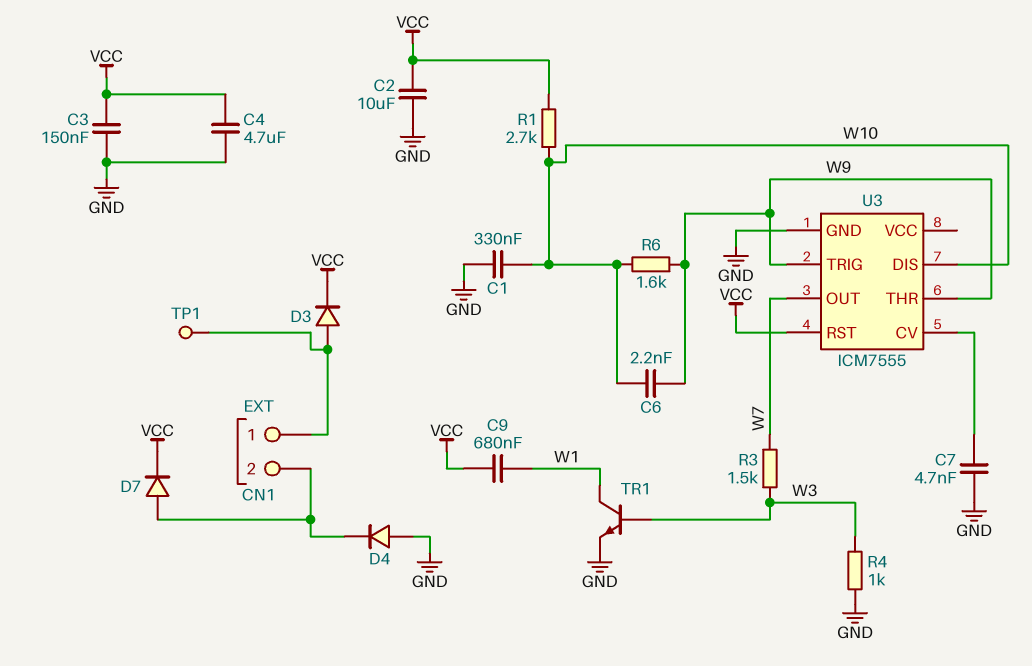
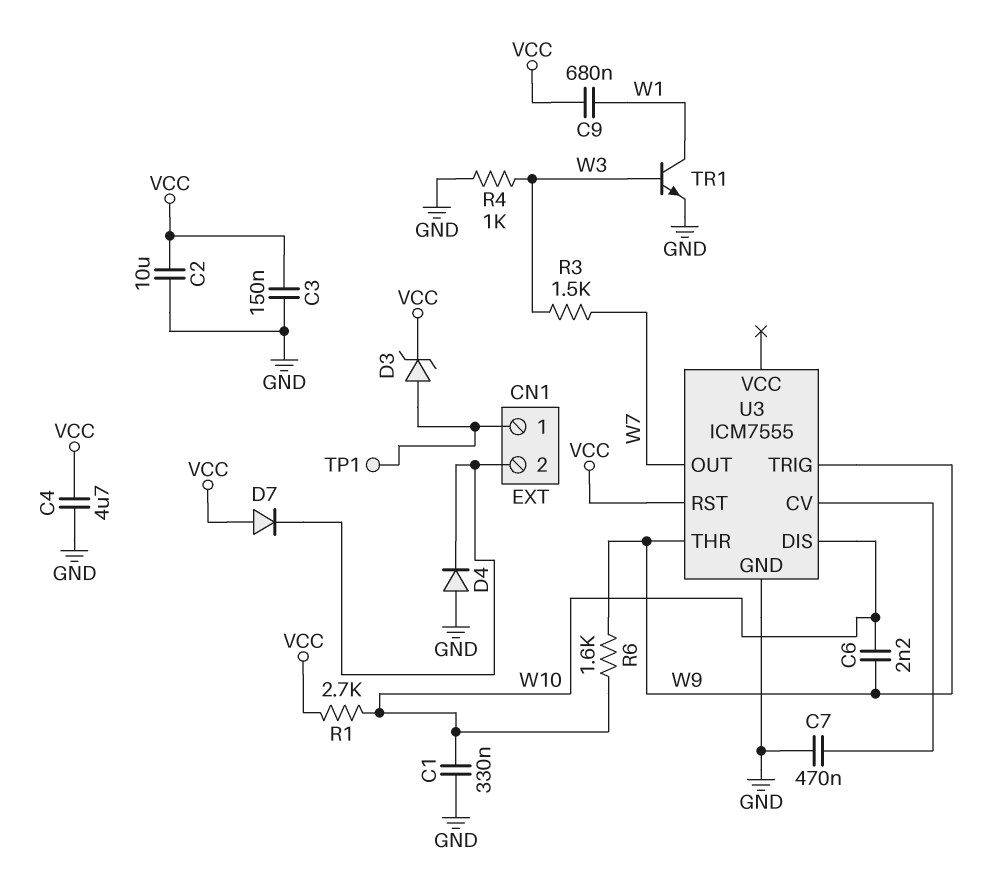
C7: 4.7nF (GND, U3/CV) -> 470nF (GND, U3/CV)
D3: diode (A CN1/1, K VCC) -> zener (A CN1/1, K VCC)
D7: diode (A CN1/2, K VCC) -> diode (A VCC, K CN1/2)

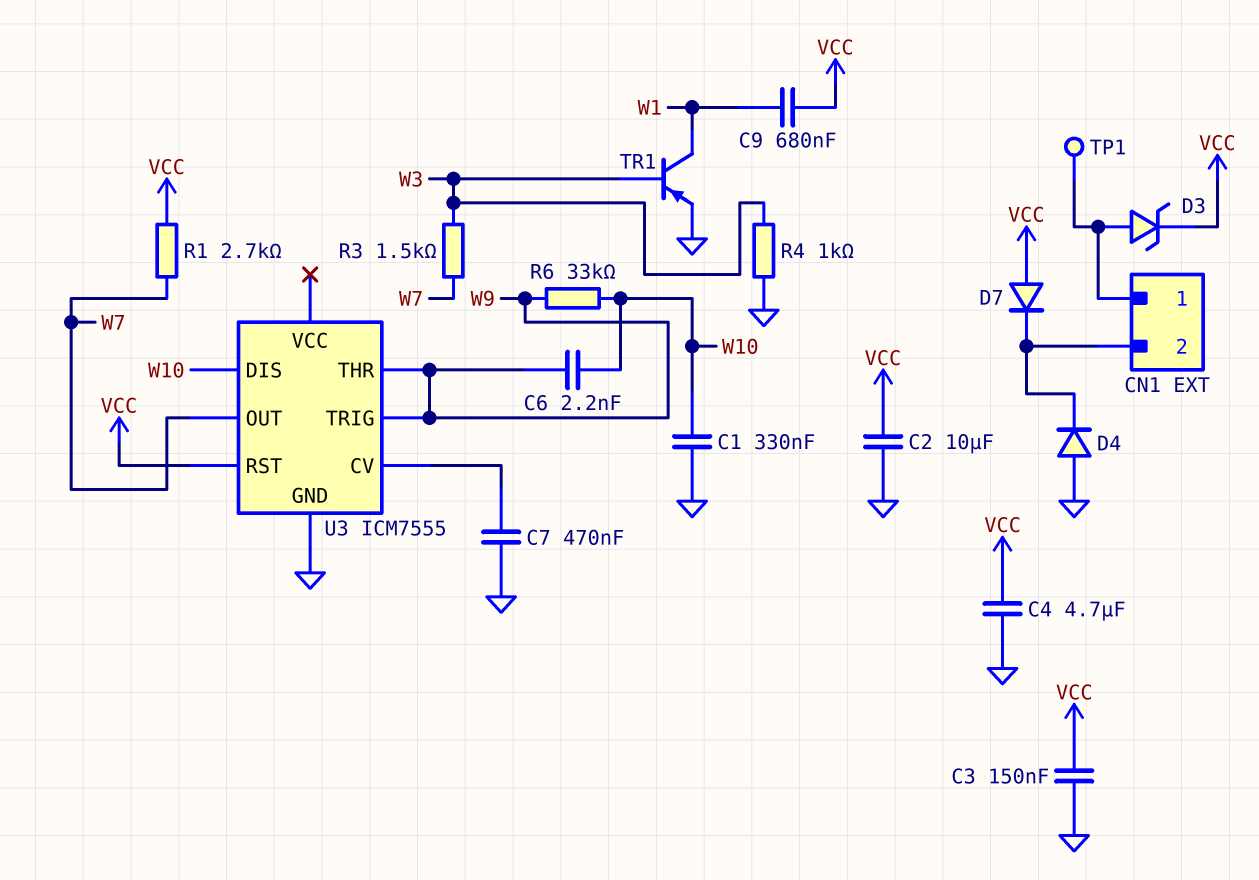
R1: 2.7k (VCC, W10) -> 2.7k (VCC, W7)
R6: 1.6k (W9, W10) -> 33k (W9, W10)
TR1: NPN (B W3, C W1, E GND) -> PNP (B W3, C W1, E GND)

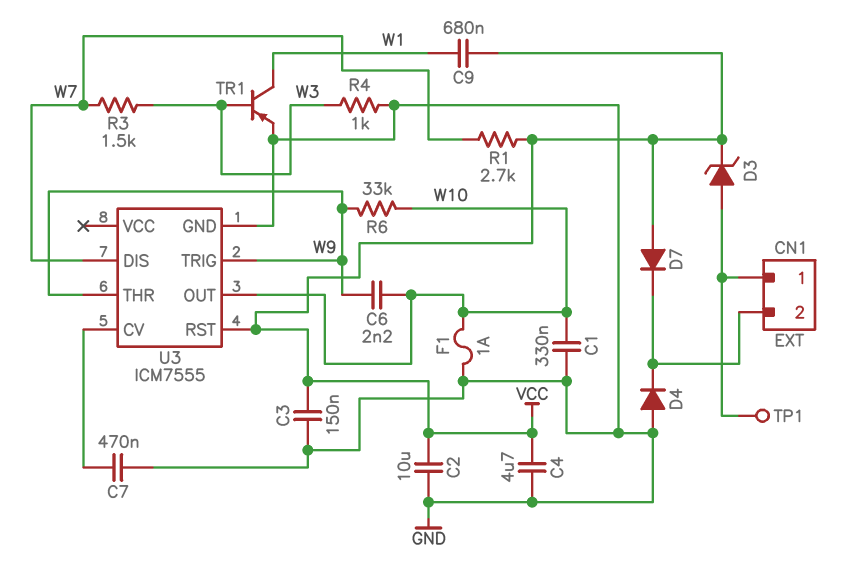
F1: none -> 1A (GND, W10)
U3 pin DIS: W10 -> W7
U3 pin OUT: W7 -> W10

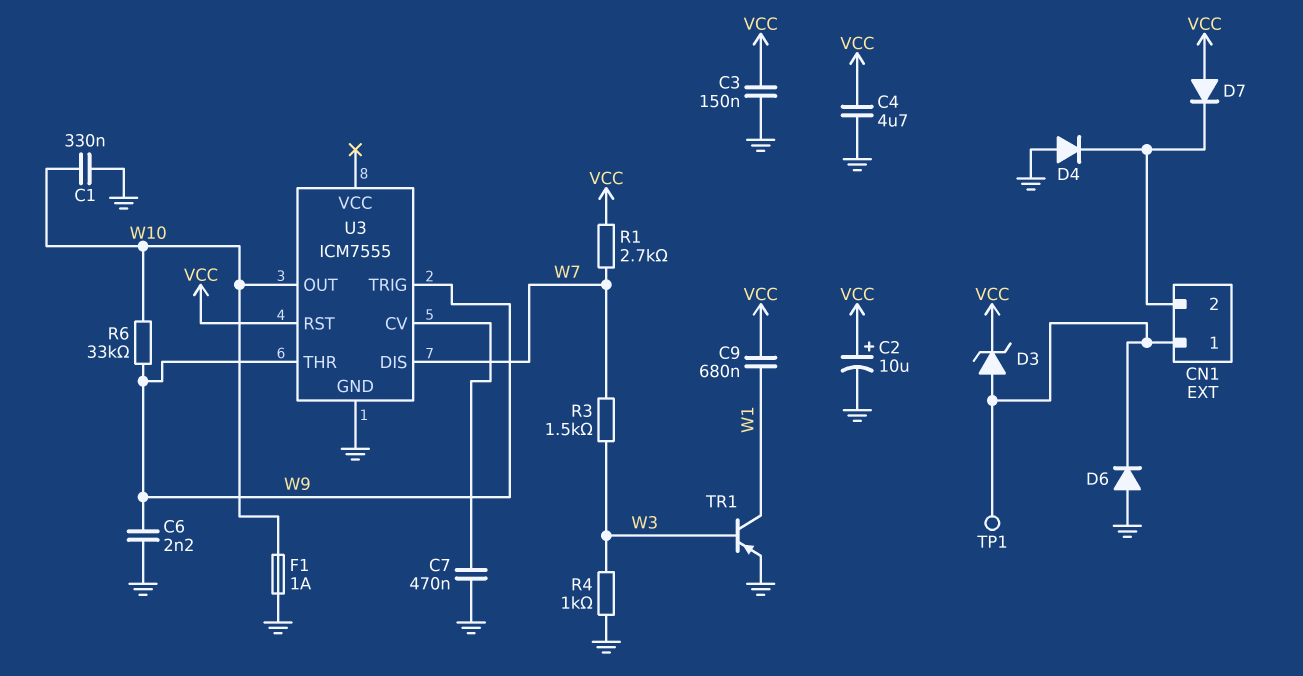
C2: 10uF (GND, VCC) -> 10uF (plus VCC, minus GND)
C6: 2.2nF (W9, W10) -> 2.2nF (GND, W9)
D6: none -> diode (A GND, K CN1/1)

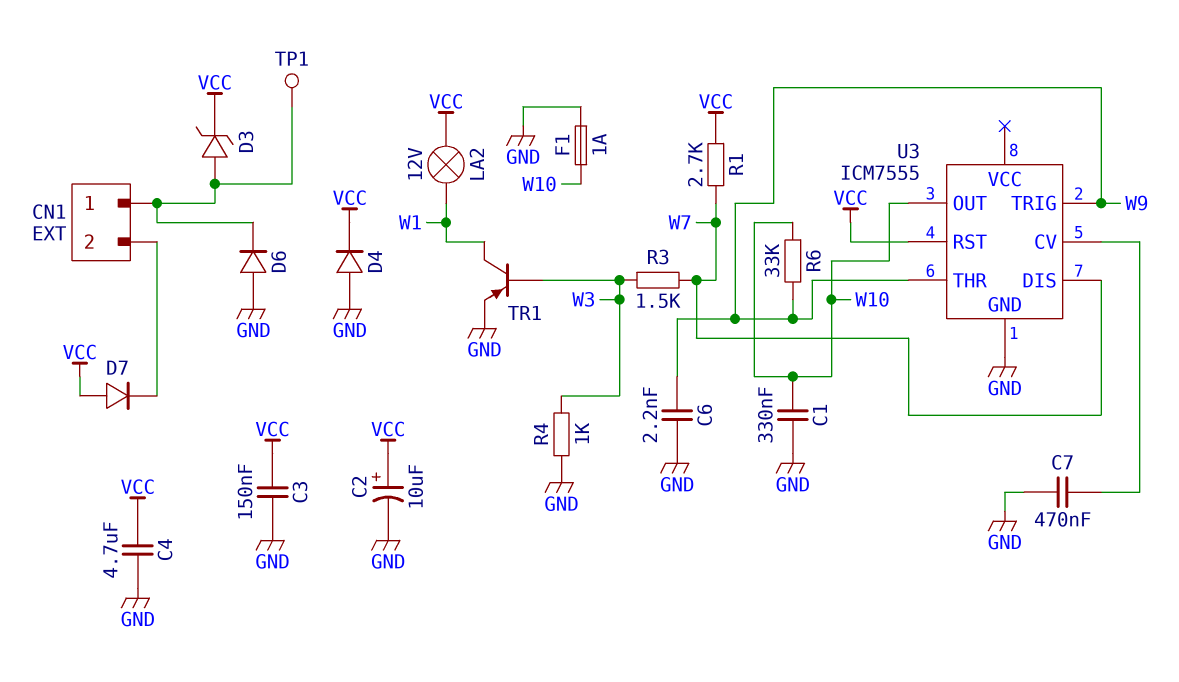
C9: 680nF (VCC, W1) -> none
D4: diode (A GND, K CN1/2) -> diode (A GND, K VCC)
LA2: none -> lamp 12V (VCC, W1)

